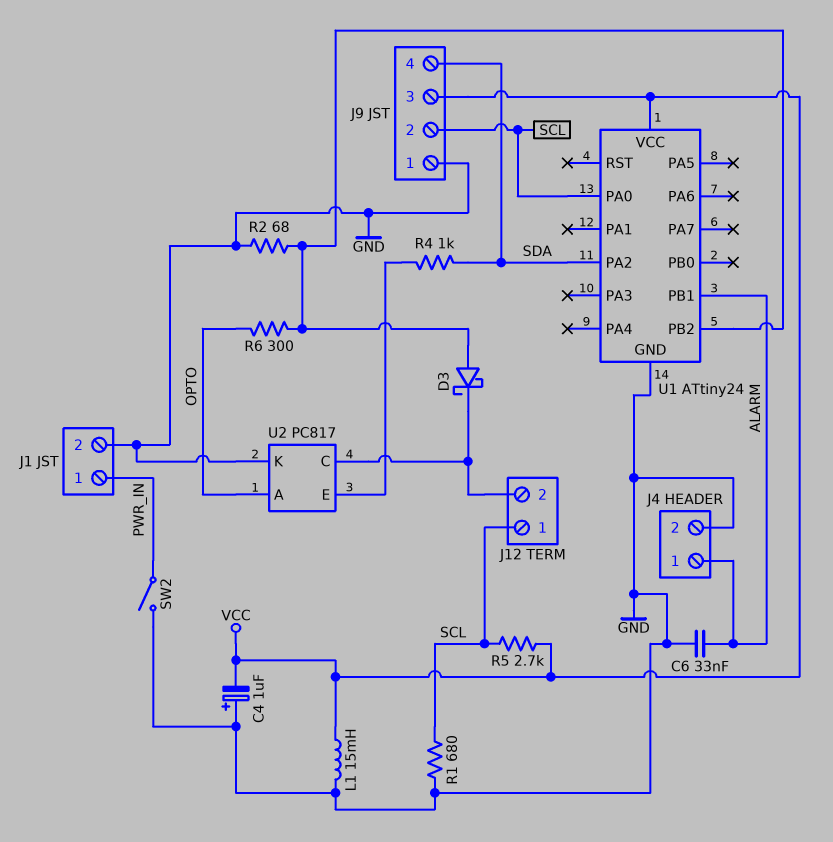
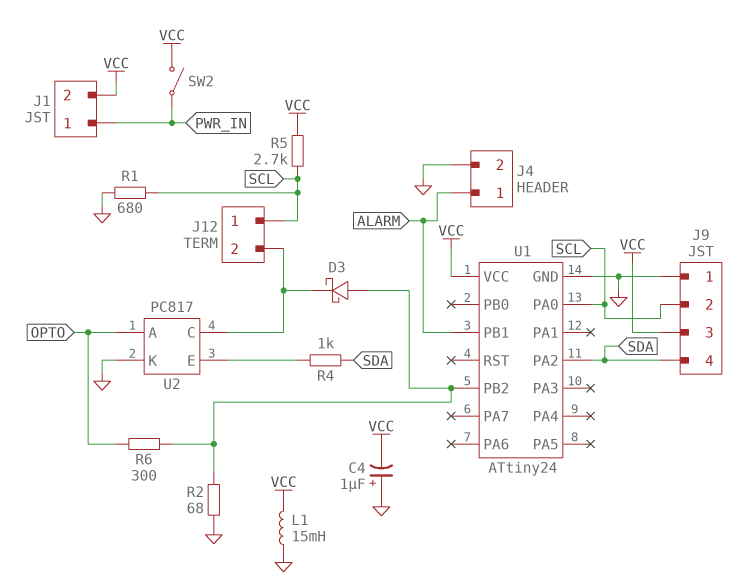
C6: 33nF (ALARM, GND) -> none
J1 pin 2: GND -> VCC
SW2: switch (GND, PWR_IN) -> switch (PWR_IN, VCC)

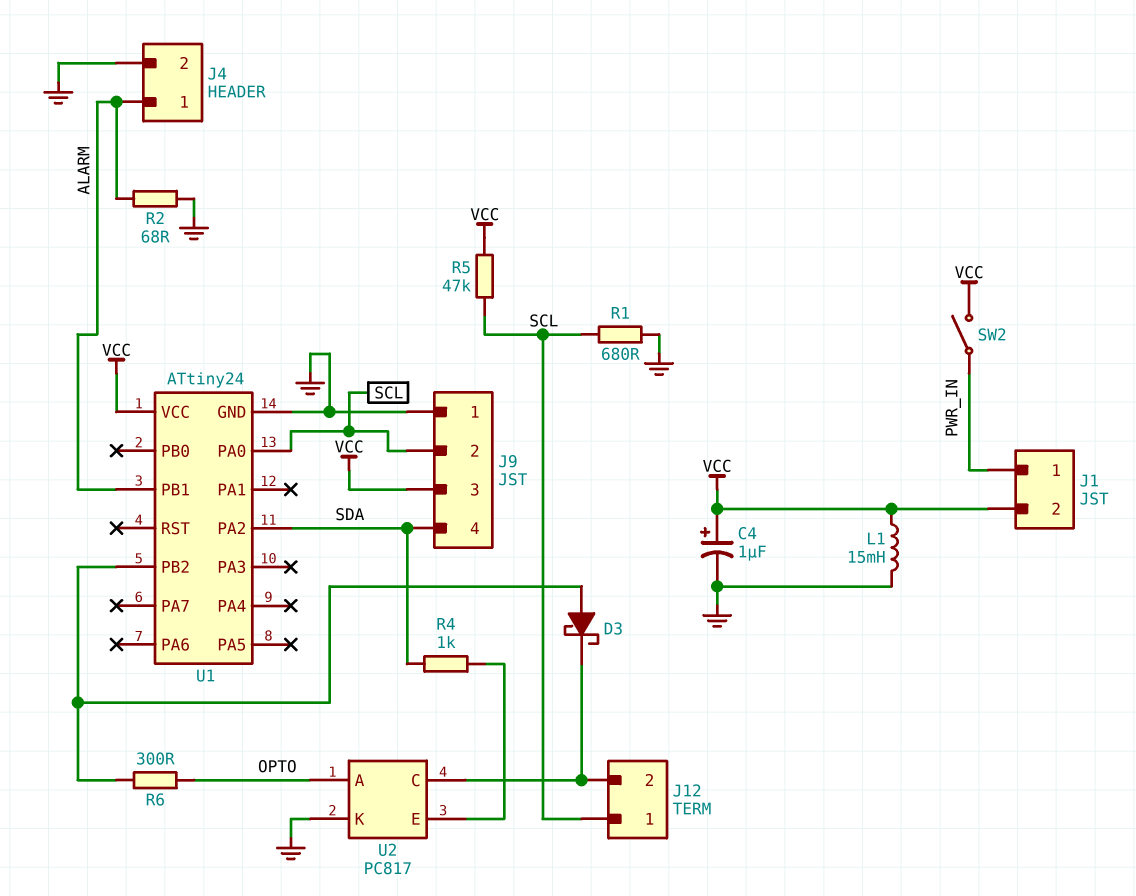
C4: 1uF (plus GND, minus VCC) -> 1uF (plus VCC, minus GND)
R2: 68 (GND, U1/PB2) -> 68 (ALARM, GND)
R5: 2.7k (SCL, VCC) -> 47k (SCL, VCC)

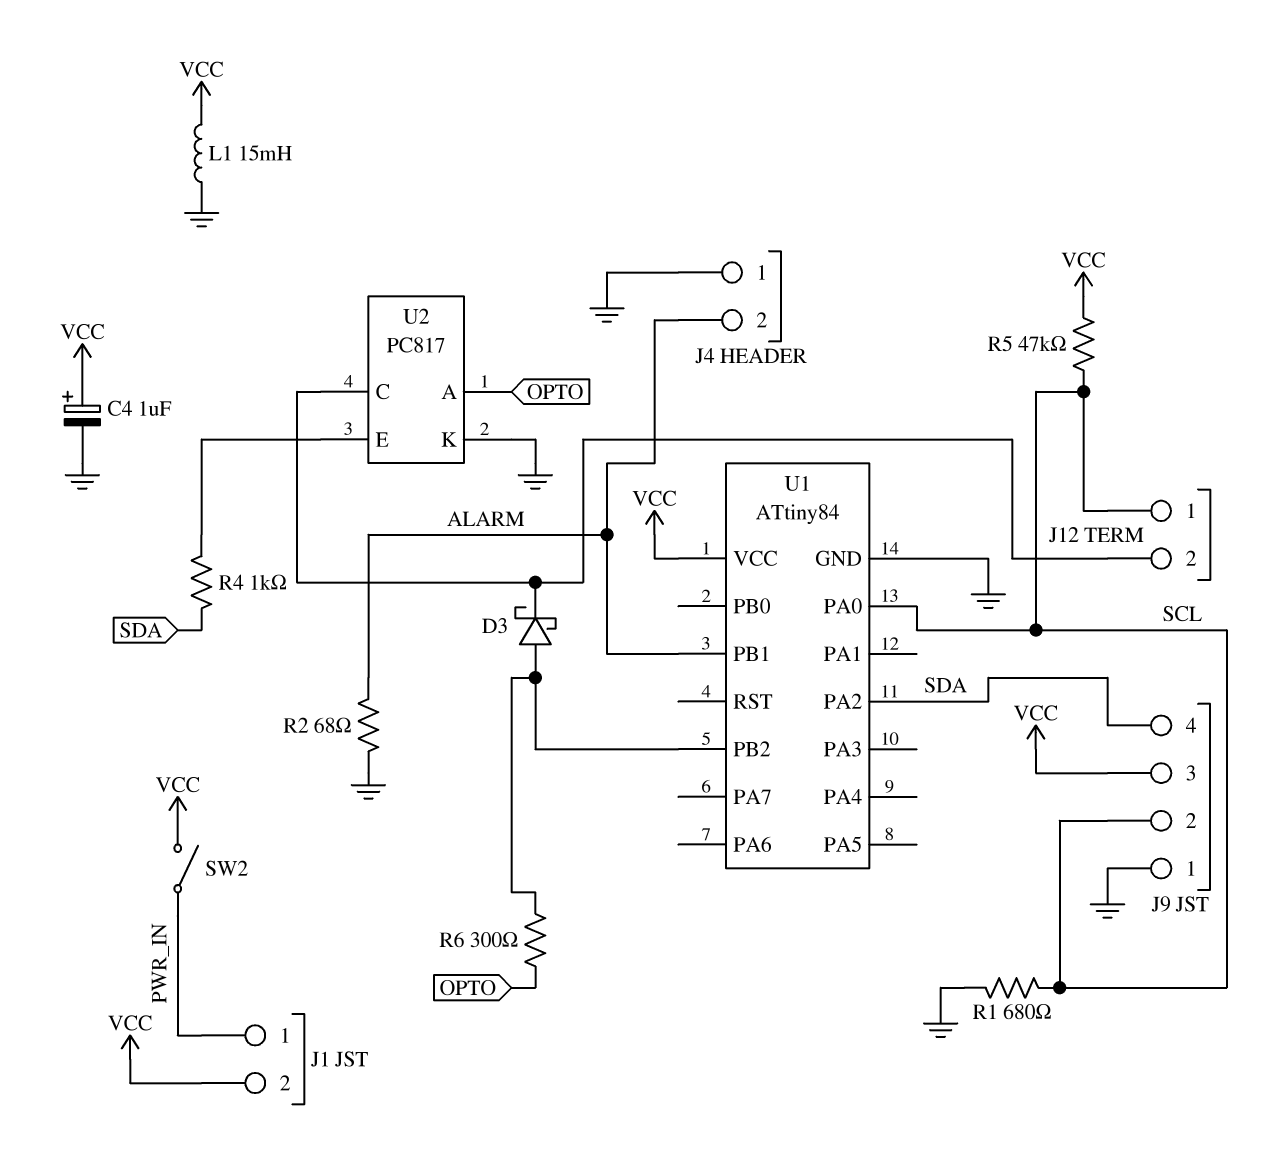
J4 pin 1: ALARM -> GND
J4 pin 2: GND -> ALARM
U1: ATtiny24 -> ATtiny84

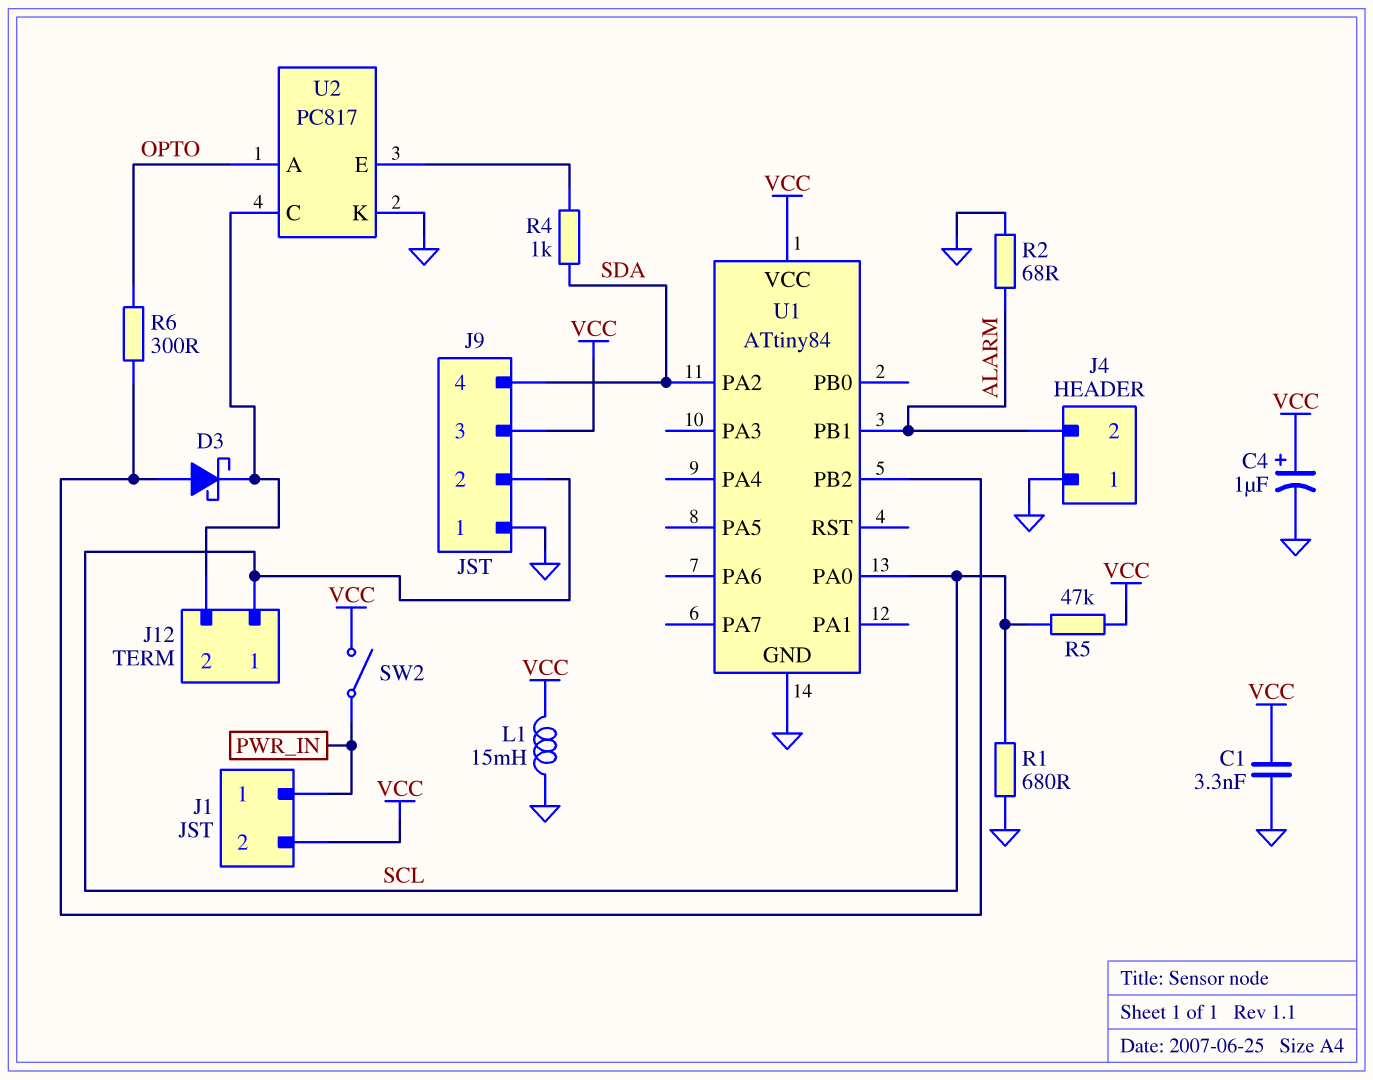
C1: none -> 3.3nF (GND, VCC)

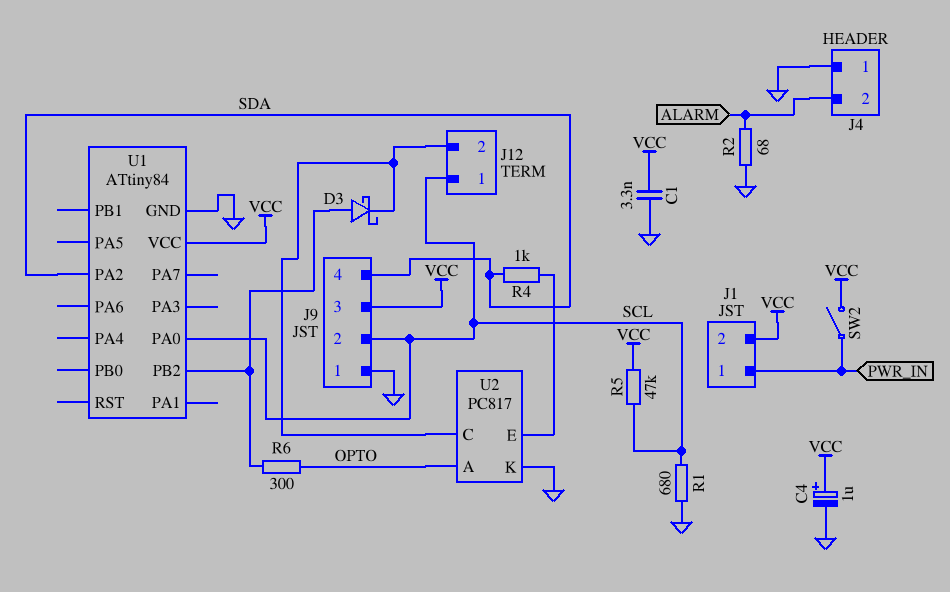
L1: 15mH (GND, VCC) -> none
U1 pin PB1: ALARM -> none

